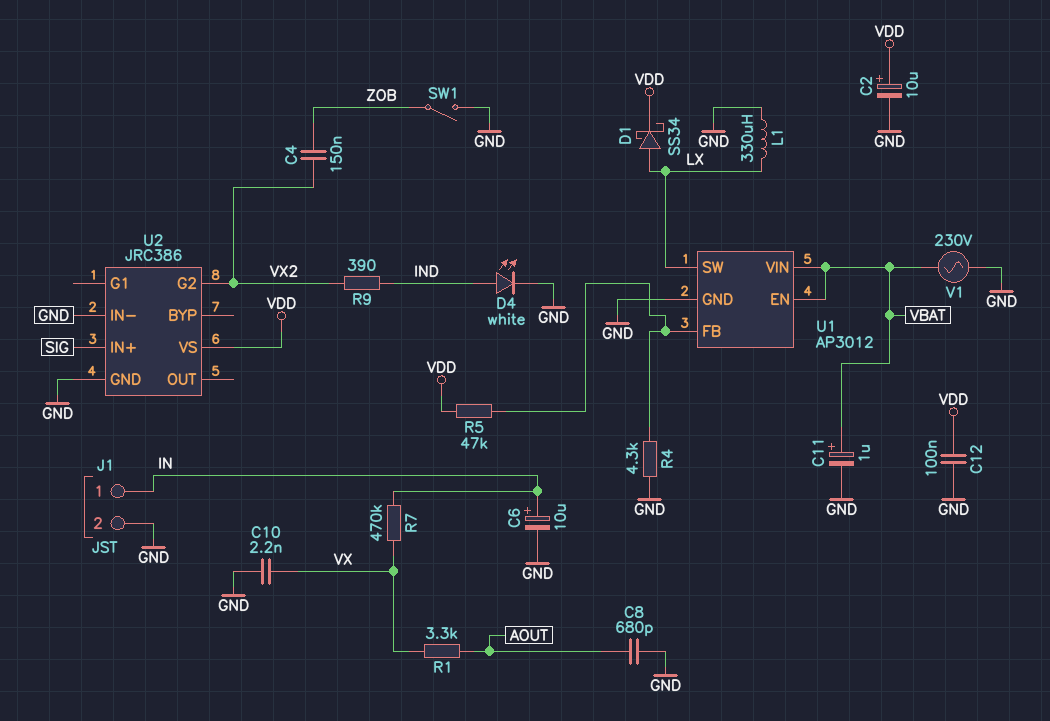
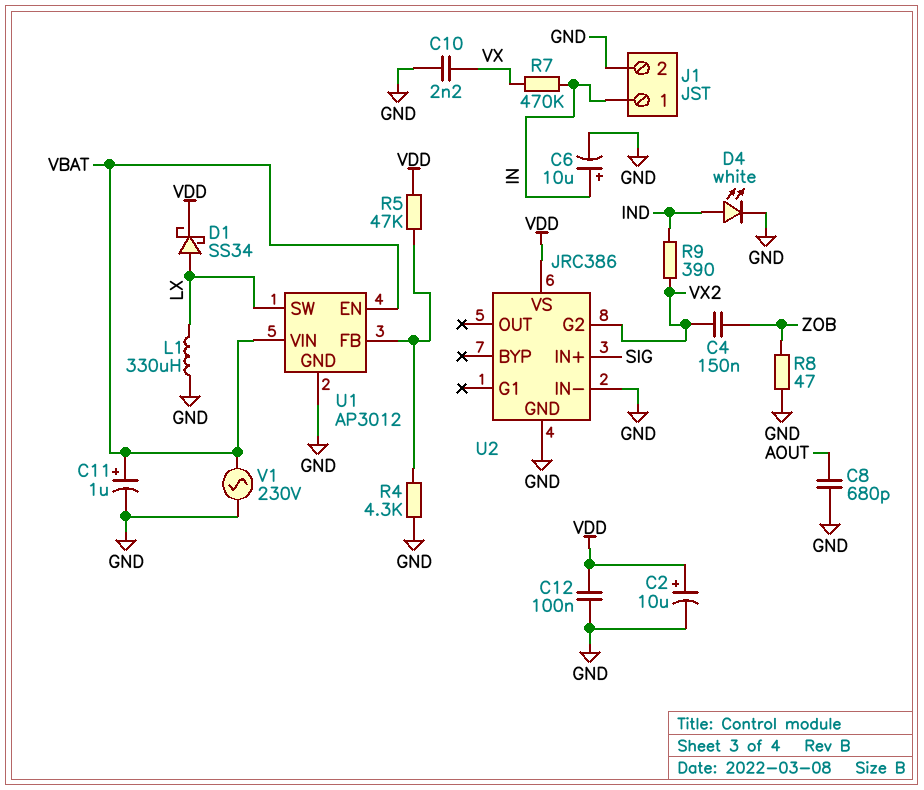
R1: 3.3k (AOUT, VX) -> none
R8: none -> 47 (GND, ZOB)
SW1: switch (GND, ZOB) -> none

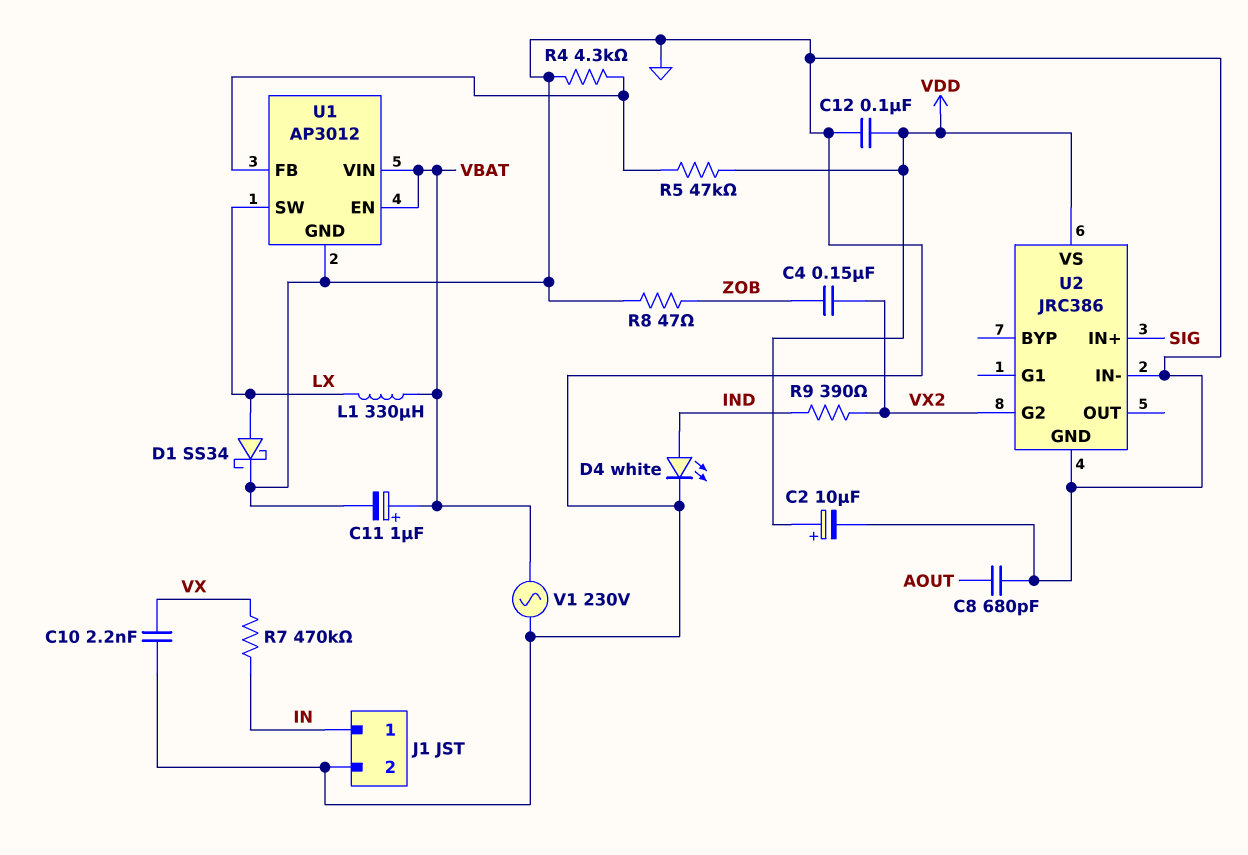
C6: 10uF (plus IN, minus GND) -> none
D1: schottky SS34 (A LX, K VDD) -> schottky SS34 (A LX, K GND)
L1: 330uH (GND, LX) -> 330uH (LX, VBAT)

